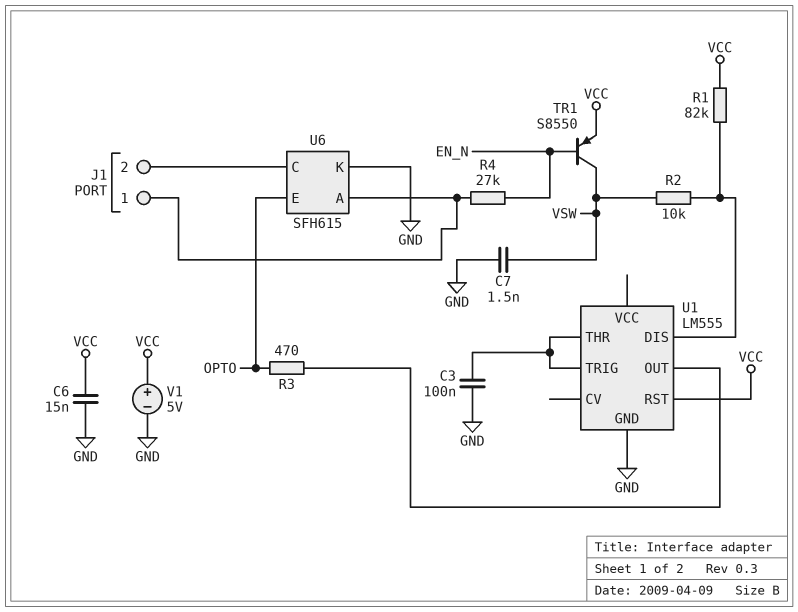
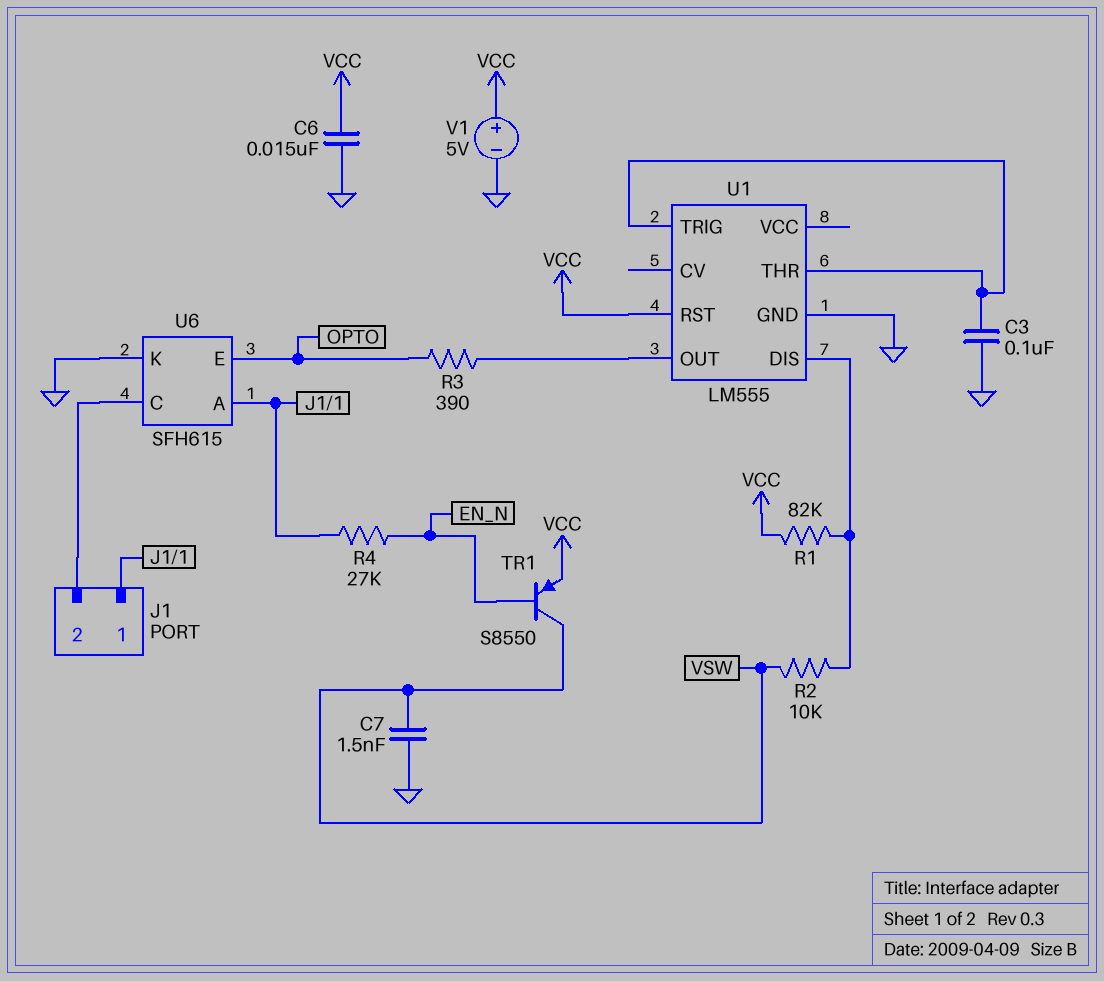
R3: 470 (OPTO, U1/OUT) -> 390 (OPTO, U1/OUT)

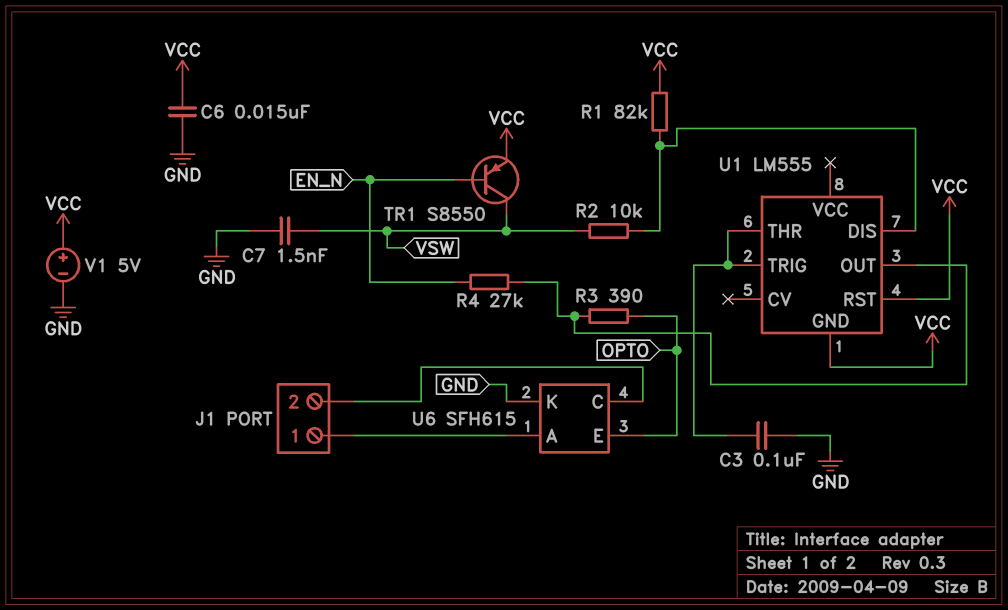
R4: 27k (EN_N, J1/1) -> 27k (EN_N, U1/OUT)
U1 pin GND: GND -> VCC

